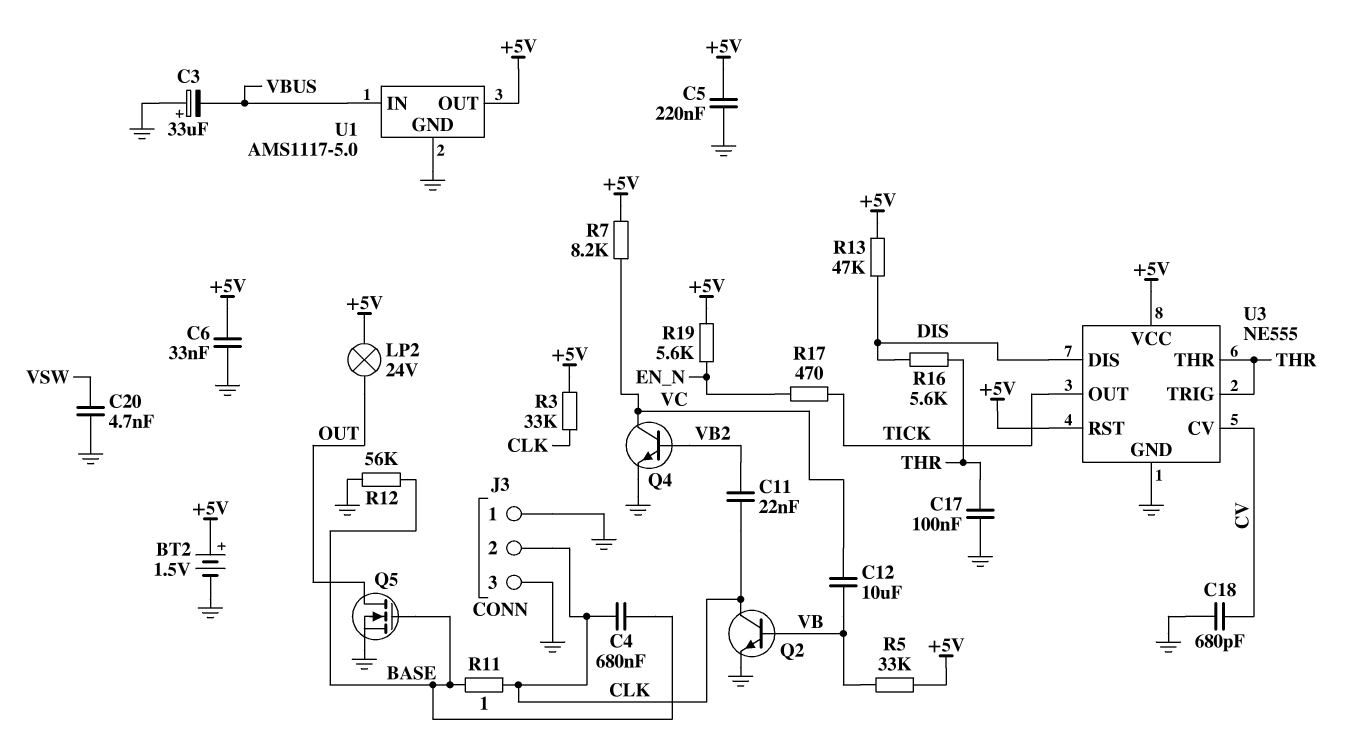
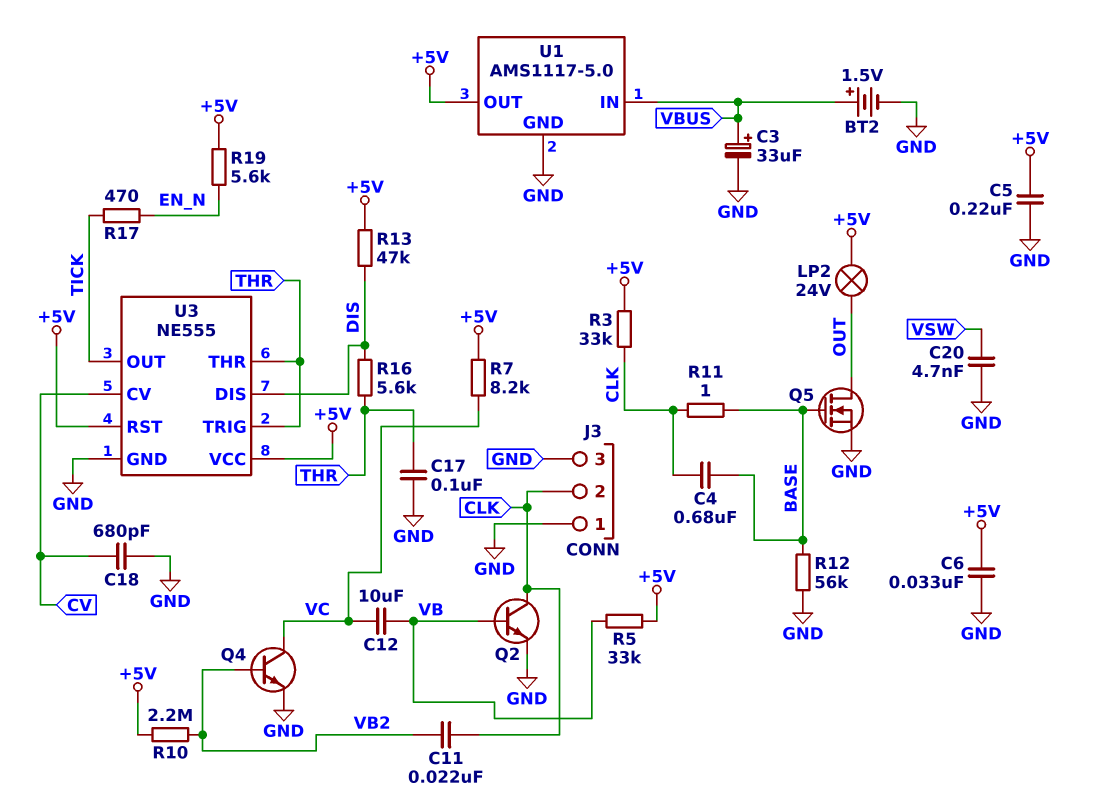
BT2: 1.5V (plus +5V, minus GND) -> 1.5V (plus VBUS, minus GND)
C3: 33uF (plus GND, minus VBUS) -> 33uF (plus VBUS, minus GND)
R10: none -> 2.2M (+5V, VB2)

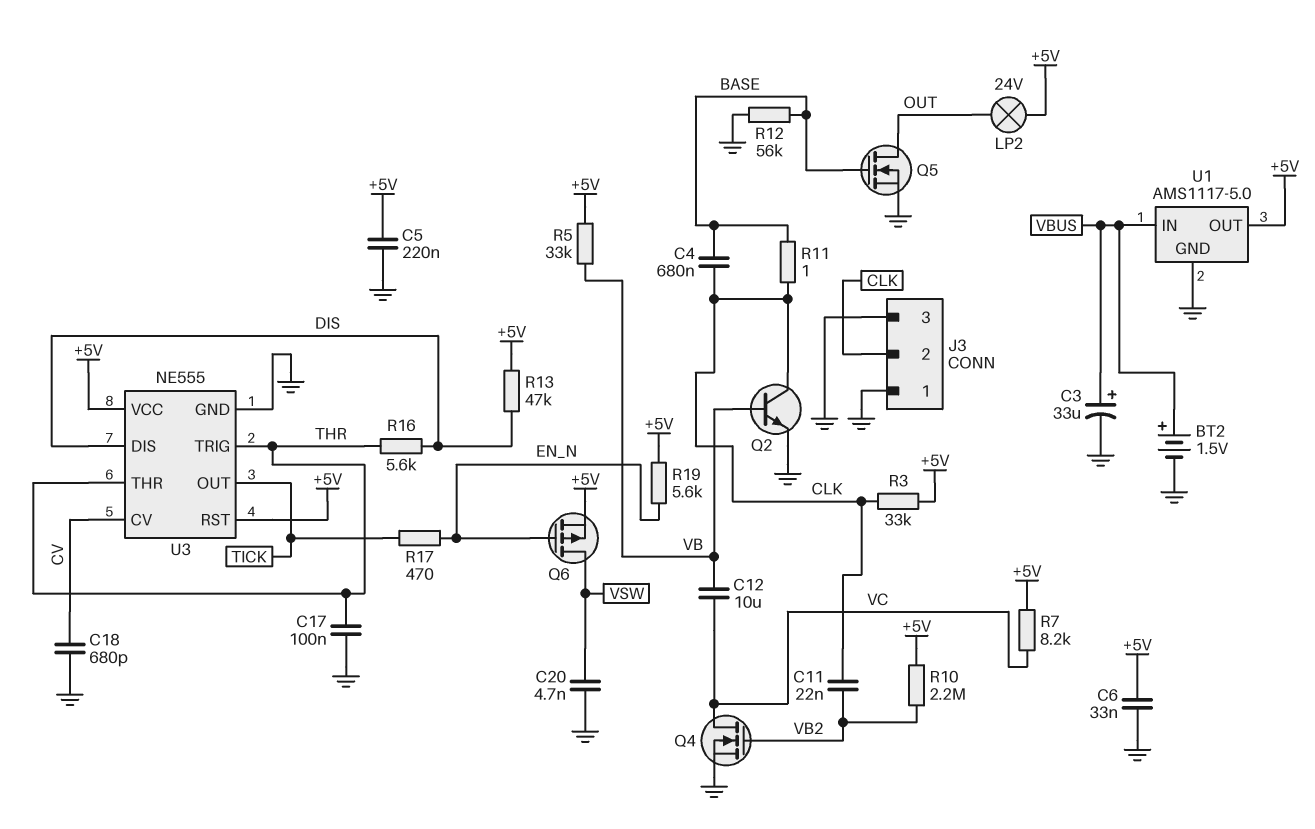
Q4: NPN (B VB2, C VC, E GND) -> NMOS (G VB2, D VC, S GND)
Q6: none -> PMOS (G EN_N, D VSW, S +5V)

